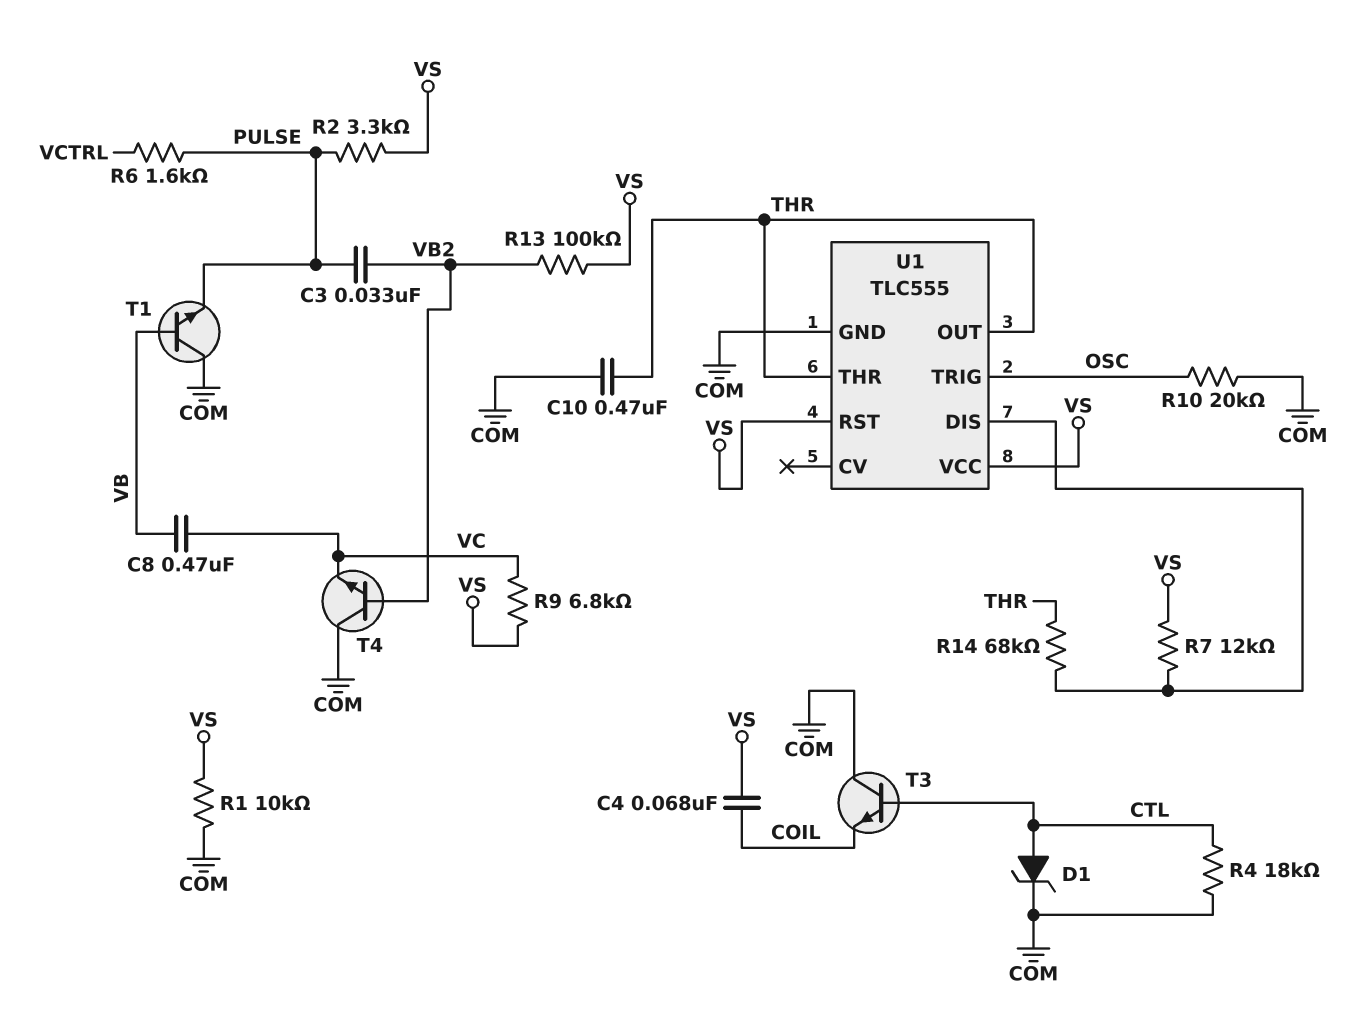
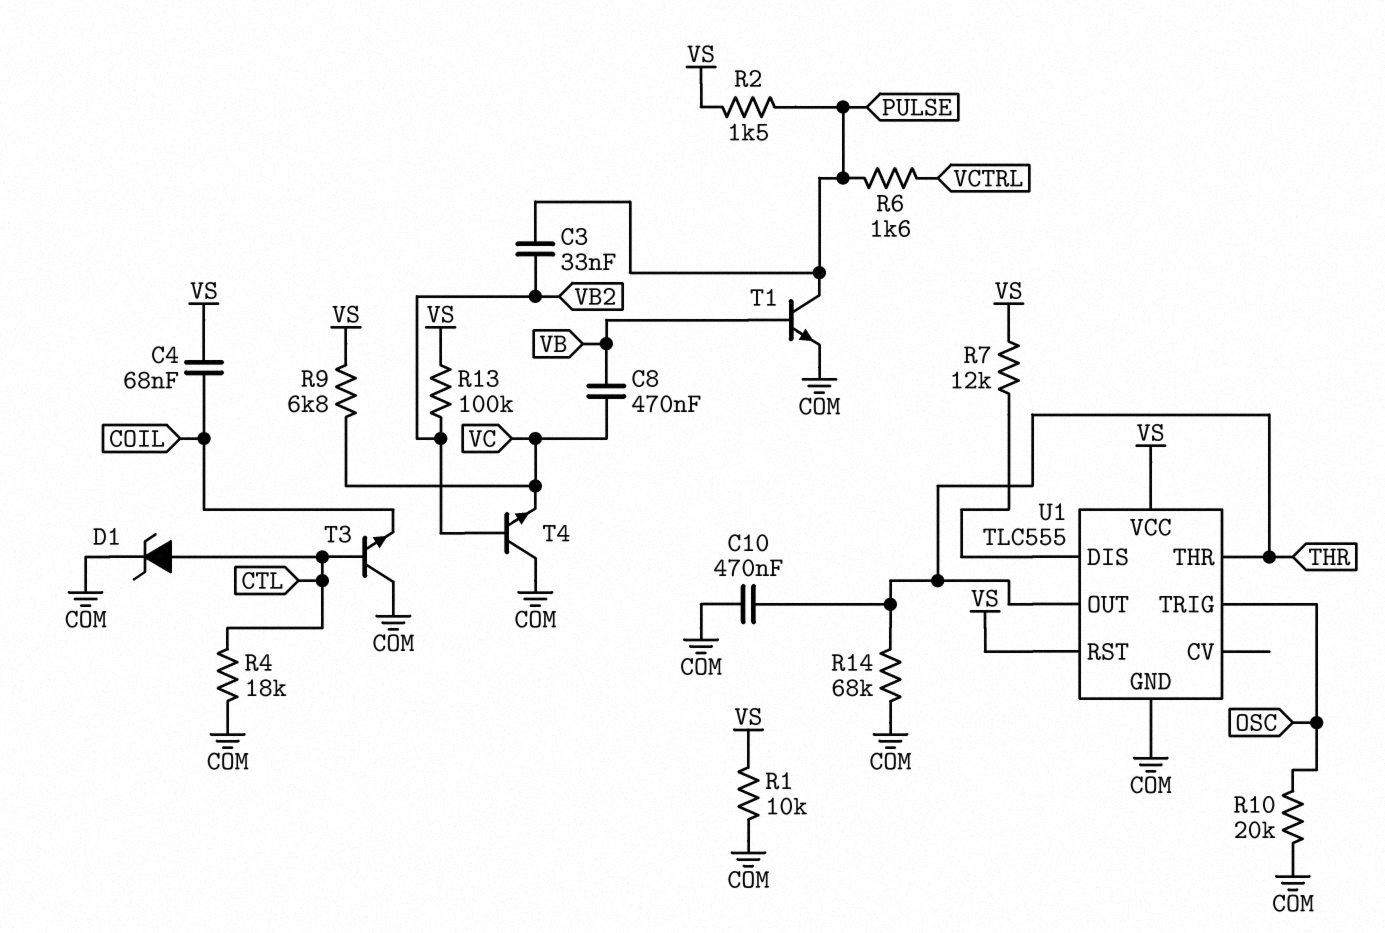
R2: 3.3k (PULSE, VS) -> 1.5k (PULSE, VS)
R14: 68k (THR, U1/DIS) -> 68k (COM, THR)
T1: NPN (B VB, C COM, E PULSE) -> NPN (B VB, C PULSE, E COM)

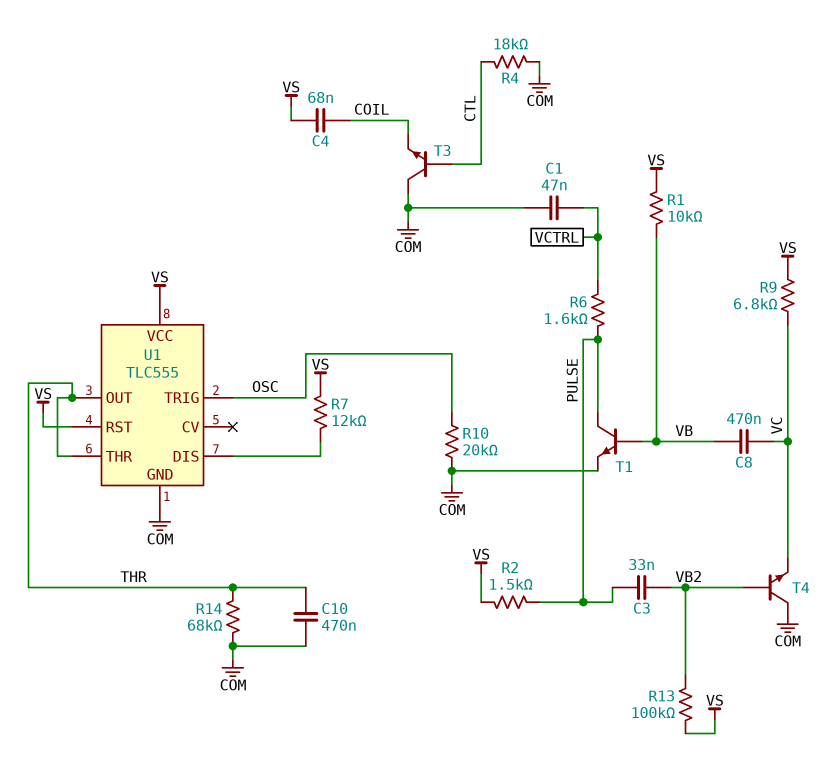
C1: none -> 47nF (COM, VCTRL)
D1: zener (A CTL, K COM) -> none
R1: 10k (COM, VS) -> 10k (VB, VS)

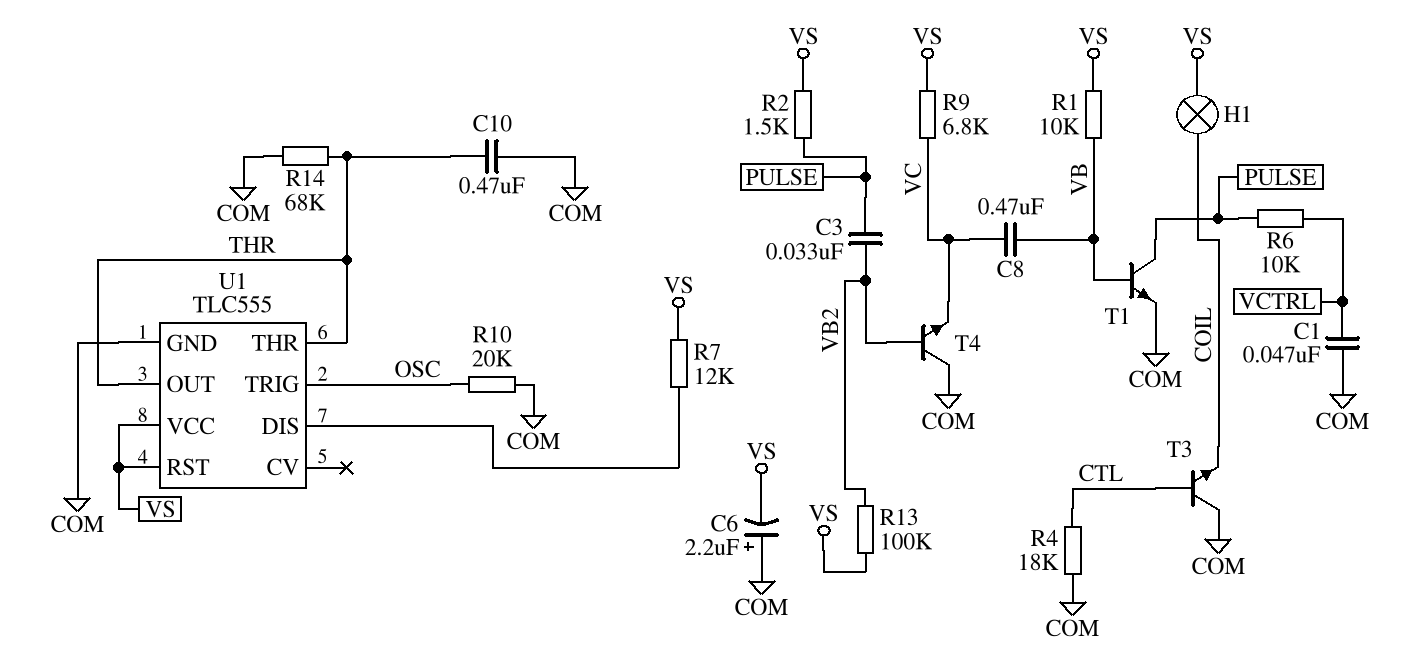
C4: 68nF (COIL, VS) -> none
C6: none -> 2.2uF (plus COM, minus VS)
H1: none -> lamp (COIL, VS)
R6: 1.6k (PULSE, VCTRL) -> 10k (PULSE, VCTRL)

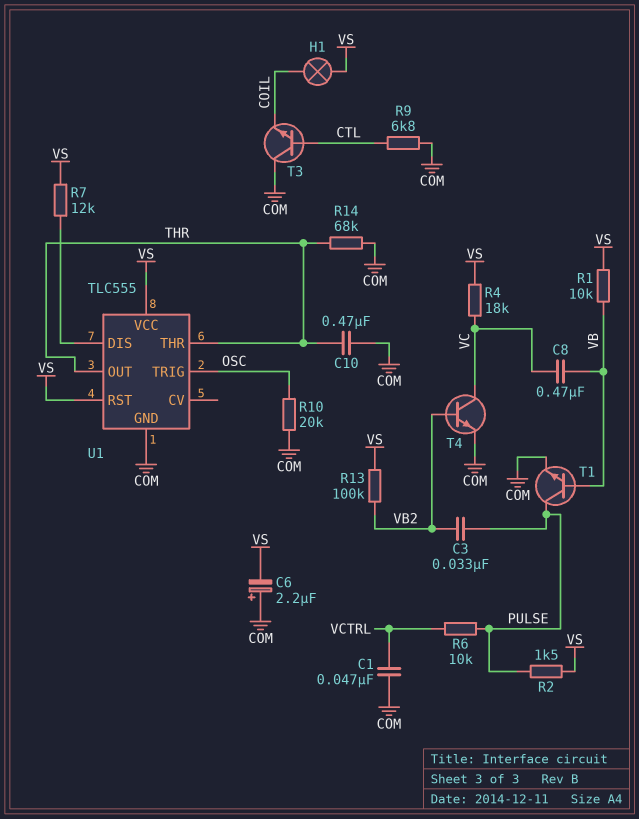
R4: 18k (COM, CTL) -> 18k (VC, VS)
R9: 6.8k (VC, VS) -> 6.8k (COM, CTL)
T4: NPN (B VB2, C COM, E VC) -> NPN (B VB2, C VC, E COM)

